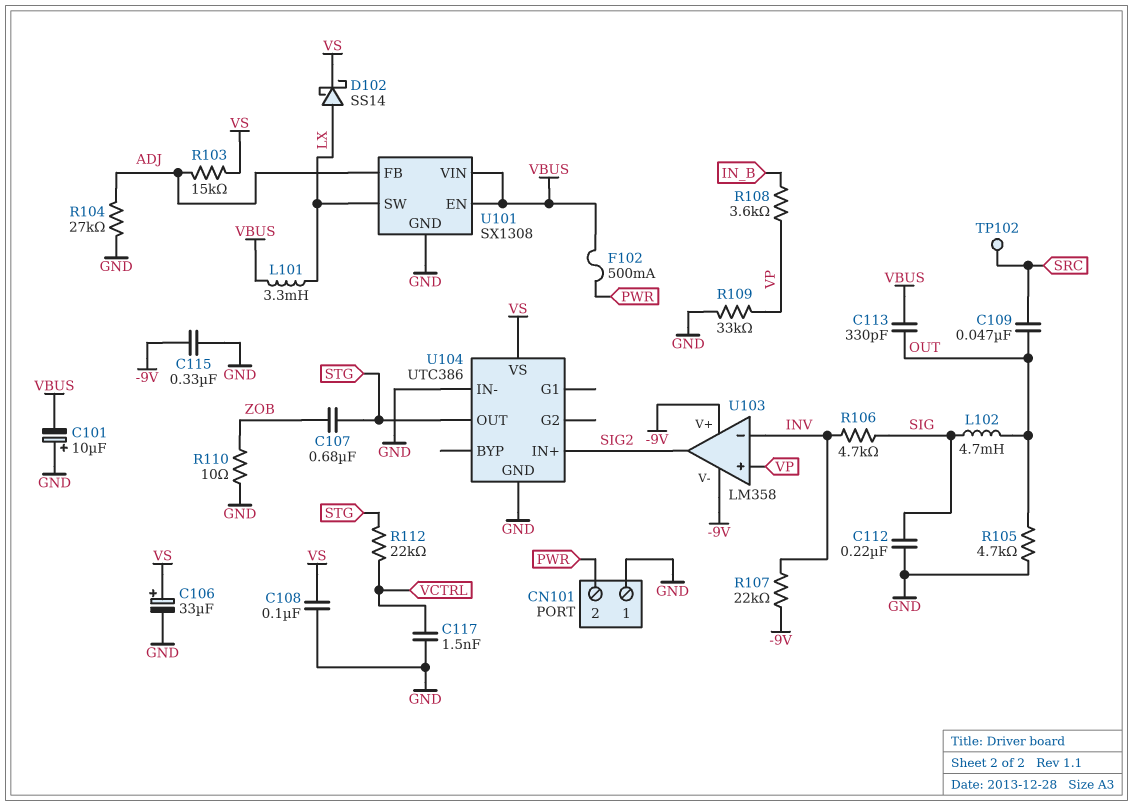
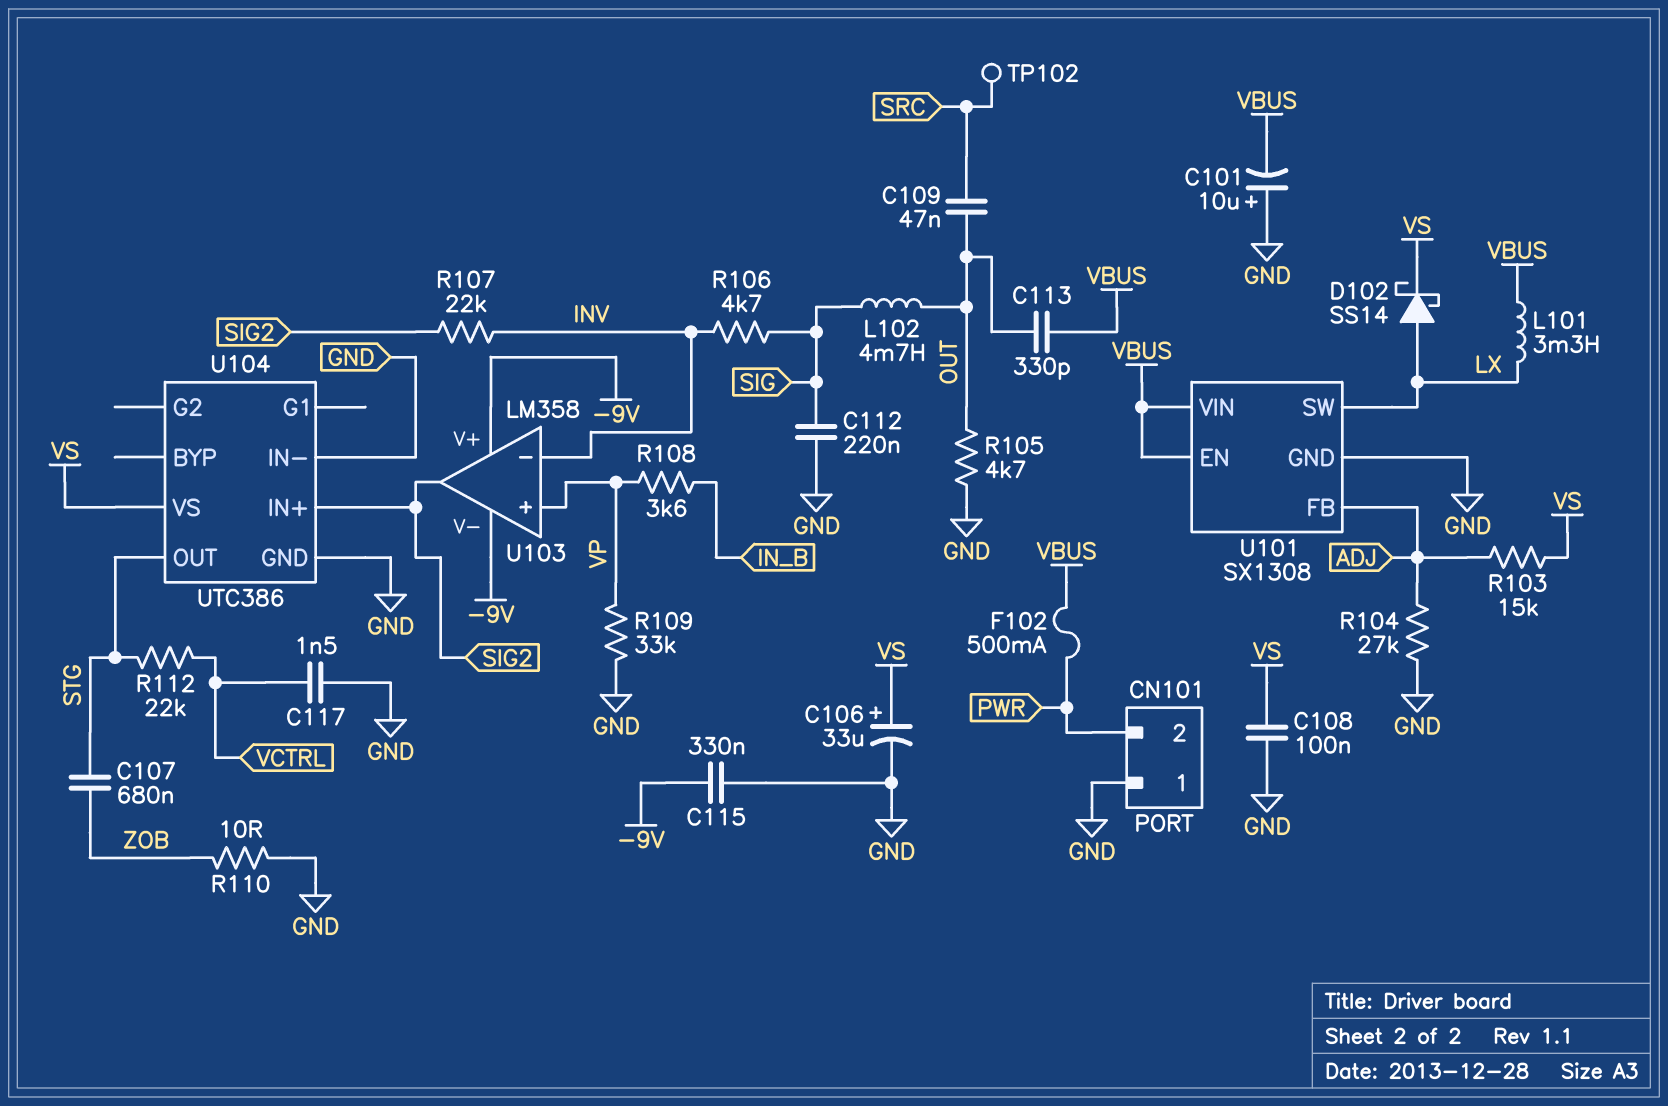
R107: 22k (-9V, INV) -> 22k (INV, SIG2)

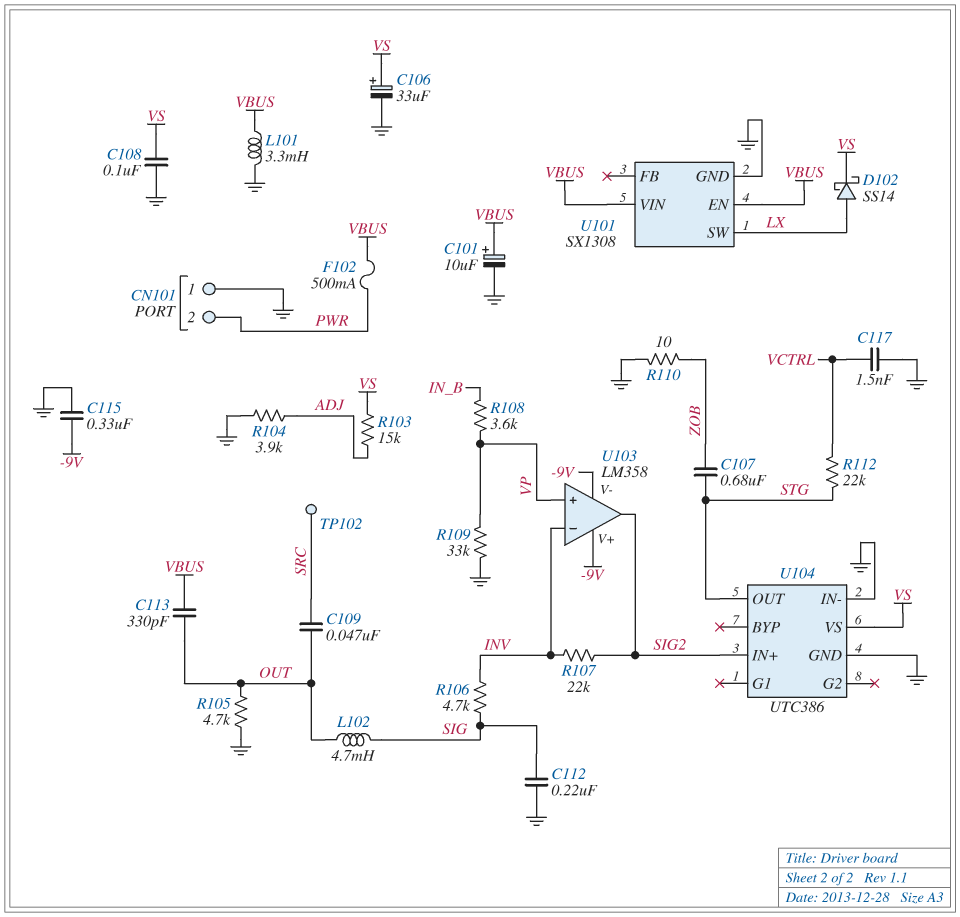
C101: 10uF (plus GND, minus VBUS) -> 10uF (plus VBUS, minus GND)
L101: 3.3mH (LX, VBUS) -> 3.3mH (GND, VBUS)
R104: 27k (ADJ, GND) -> 3.9k (ADJ, GND)
U101 pin FB: ADJ -> none

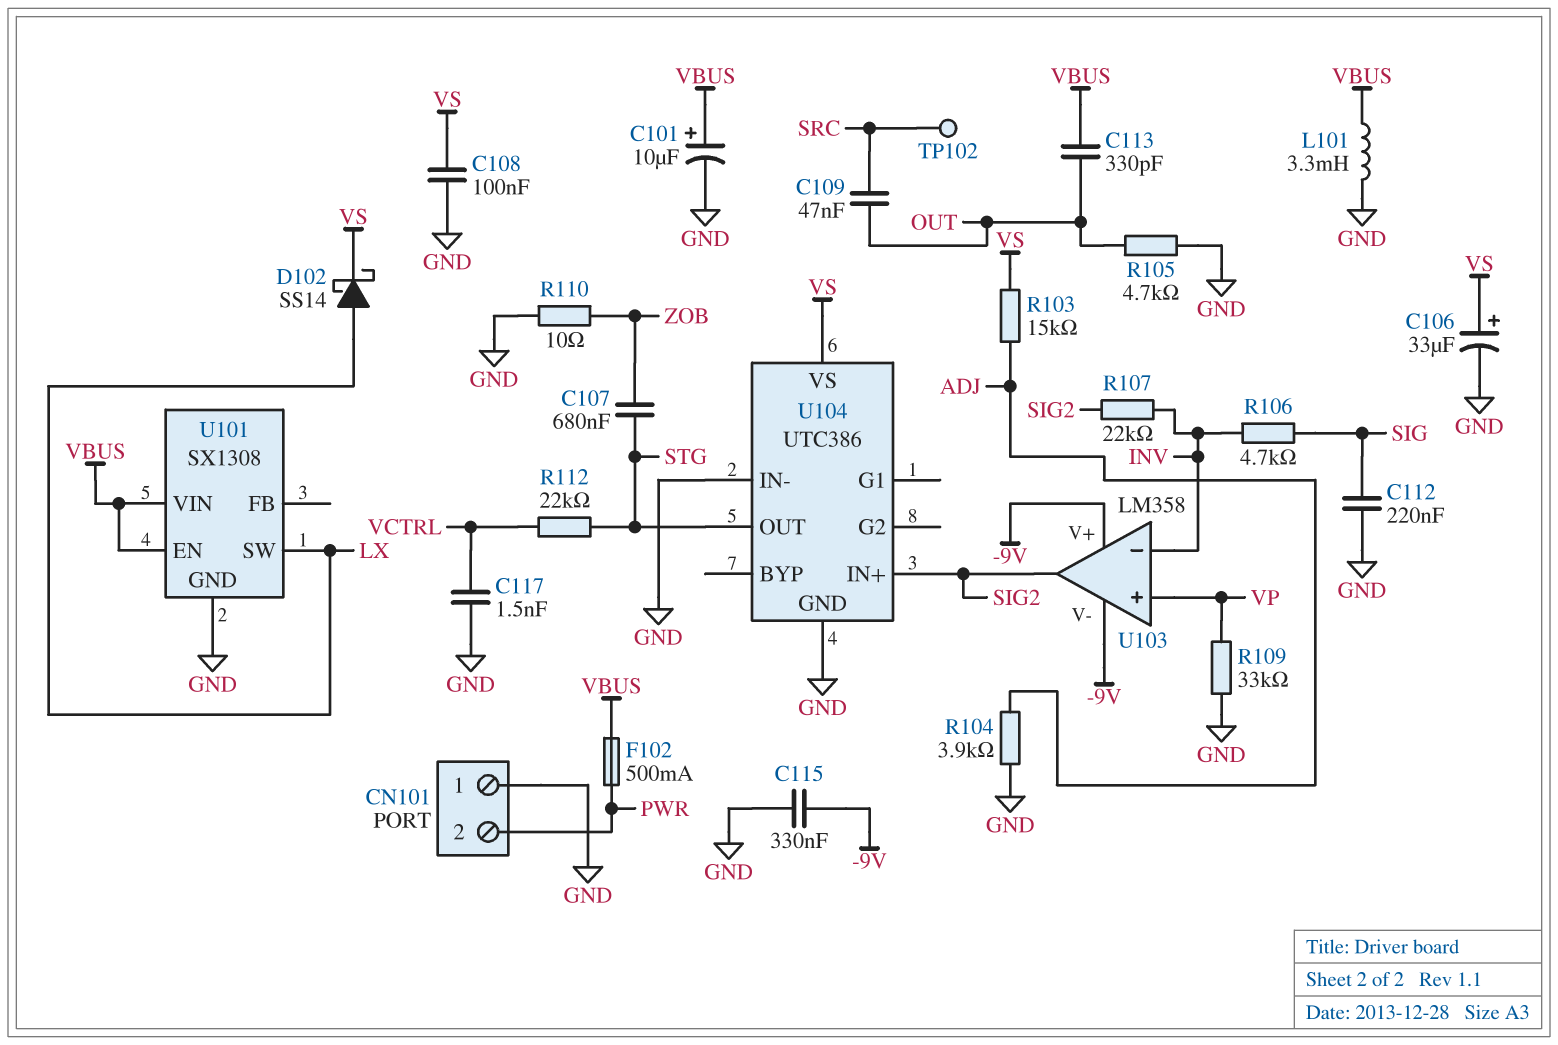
L102: 4.7mH (OUT, SIG) -> none
R108: 3.6k (IN_B, VP) -> none

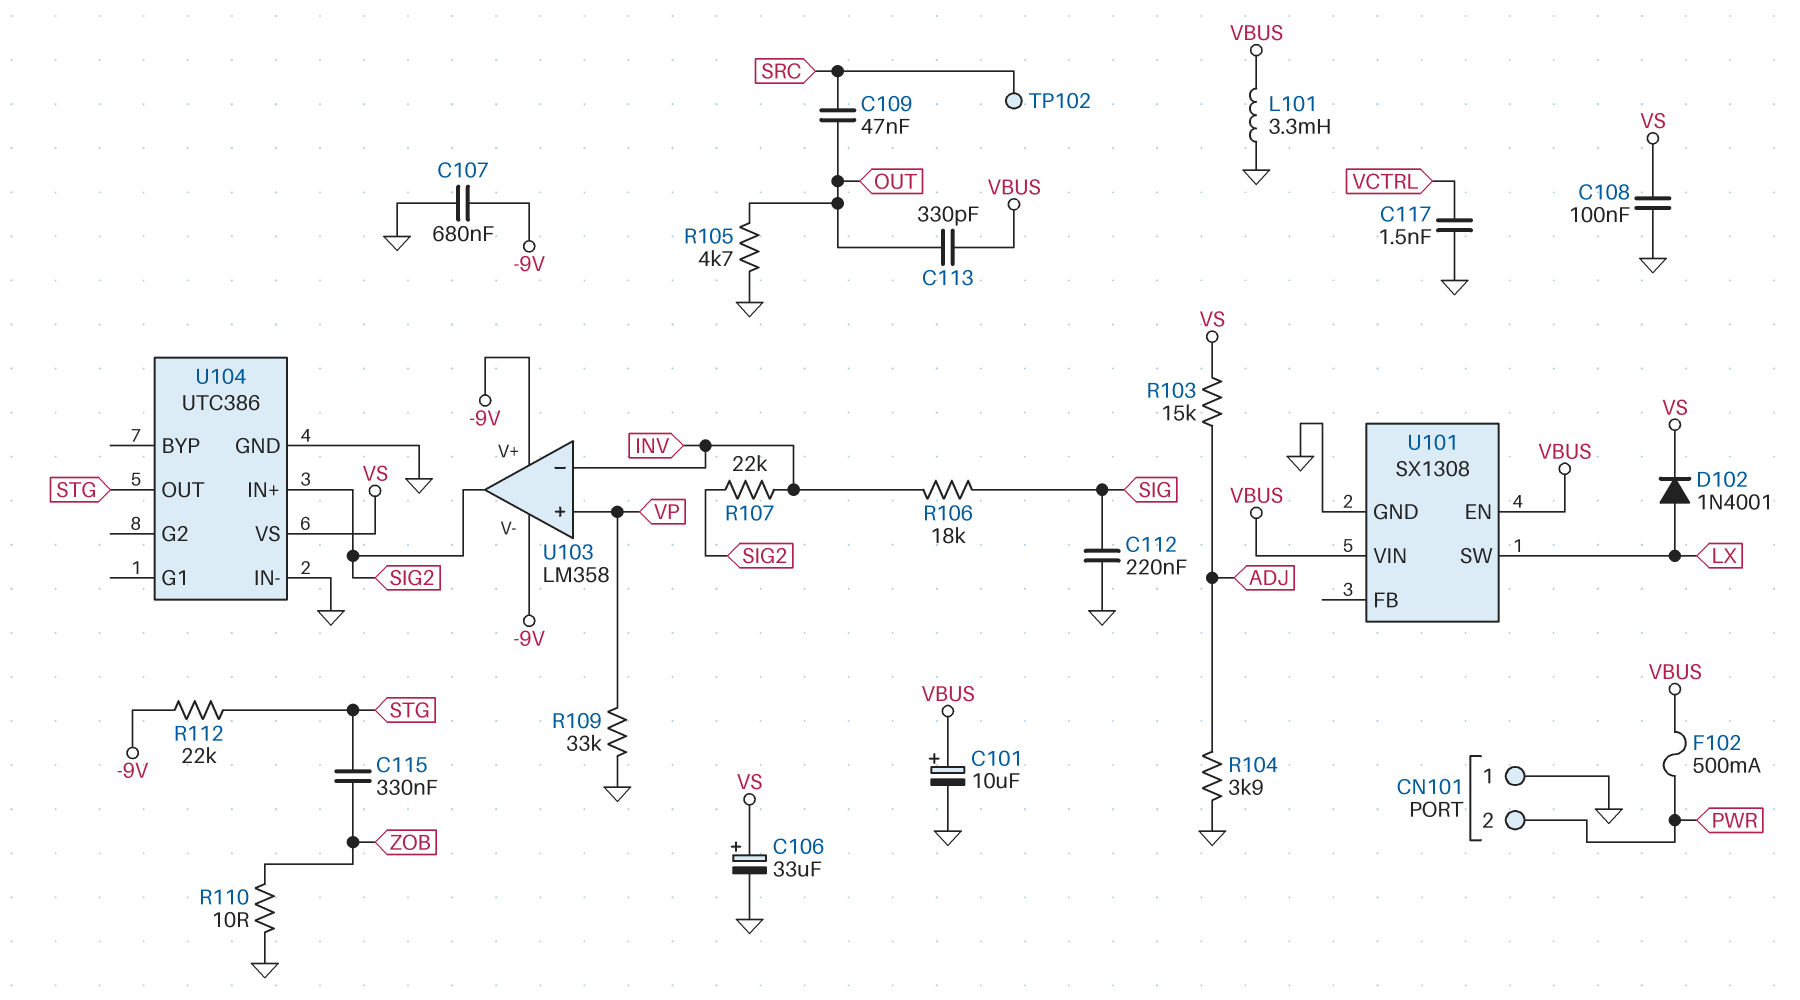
C107: 680nF (STG, ZOB) -> 680nF (-9V, GND)
C115: 330nF (-9V, GND) -> 330nF (STG, ZOB)
D102: schottky SS14 (A LX, K VS) -> diode 1N4001 (A LX, K VS)
R106: 4.7k (INV, SIG) -> 18k (INV, SIG)
R112: 22k (STG, VCTRL) -> 22k (-9V, STG)

